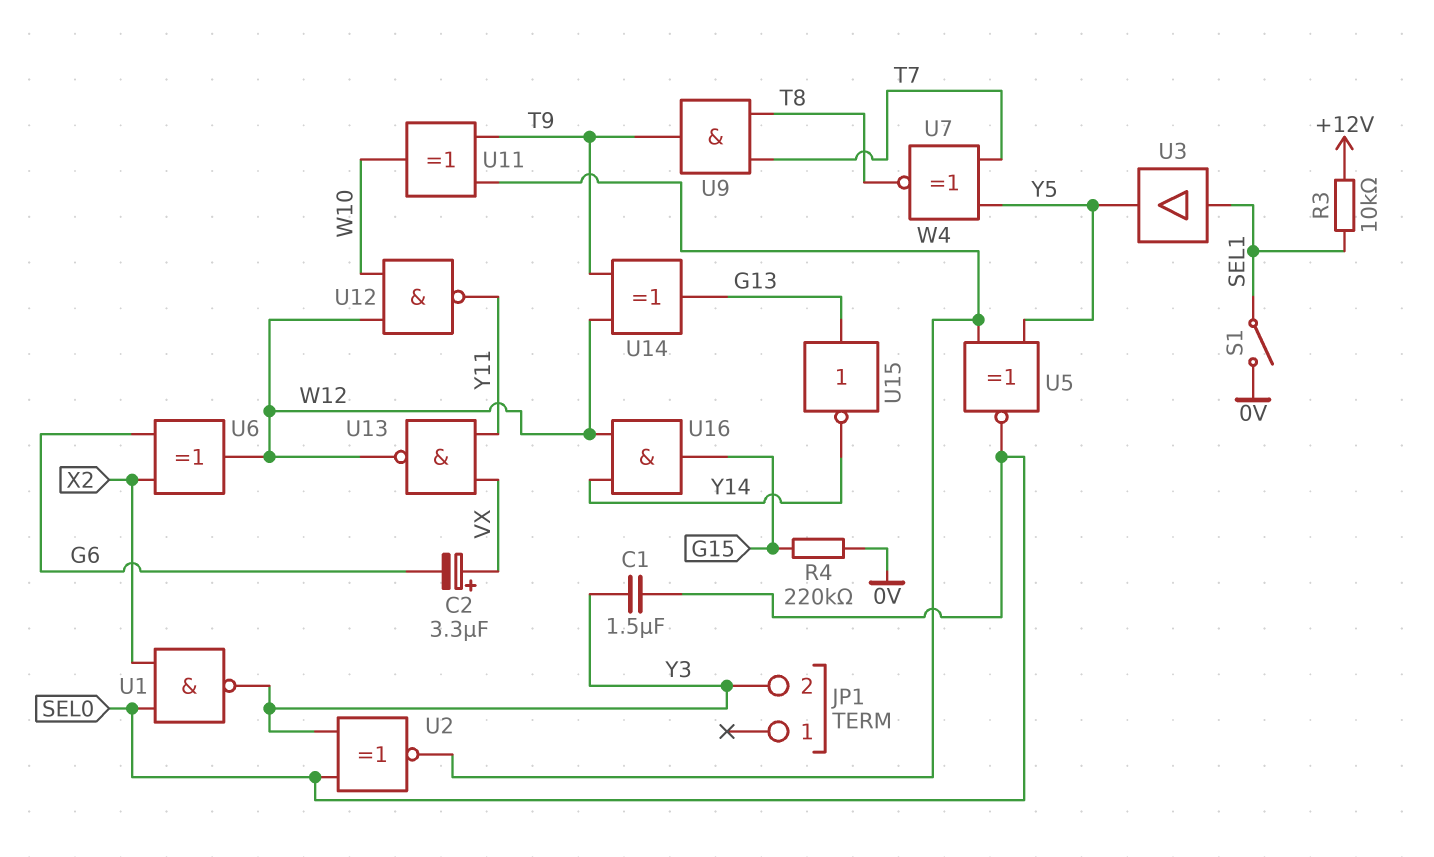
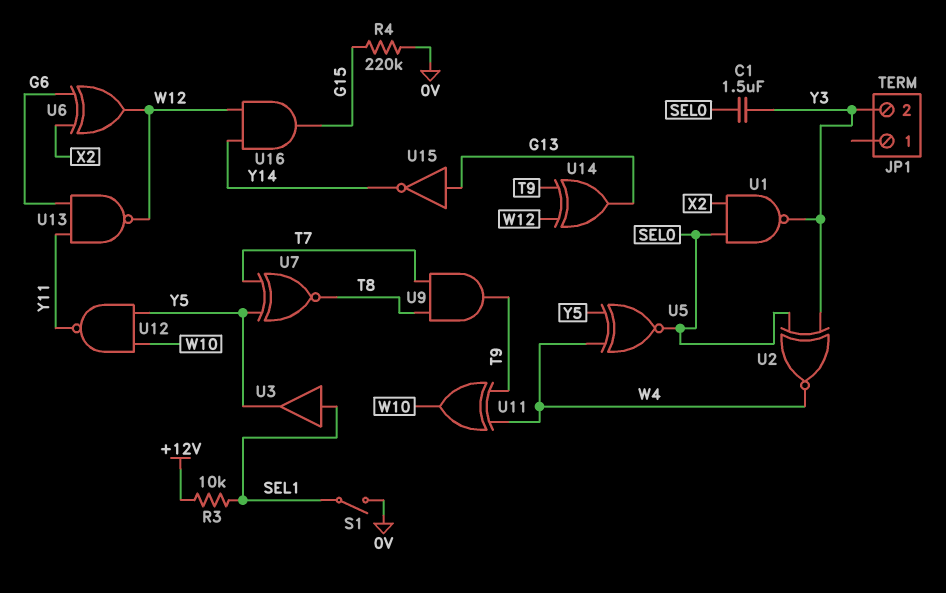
C2: 3.3uF (plus VX, minus G6) -> none
U12: NAND (in W10, in W12, out Y11) -> NAND (in W10, in Y5, out Y11)
U13: NAND (in VX, in Y11, out W12) -> NAND (in G6, in Y11, out W12)

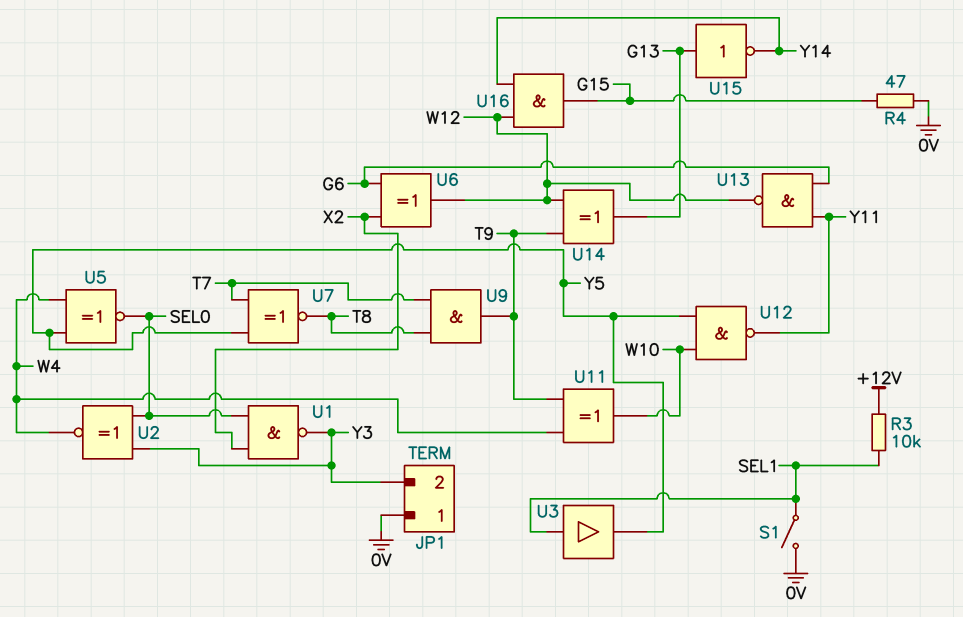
C1: 1.5uF (SEL0, Y3) -> none
JP1 pin 1: none -> 0V
R4: 220k (0V, G15) -> 47 (0V, G15)

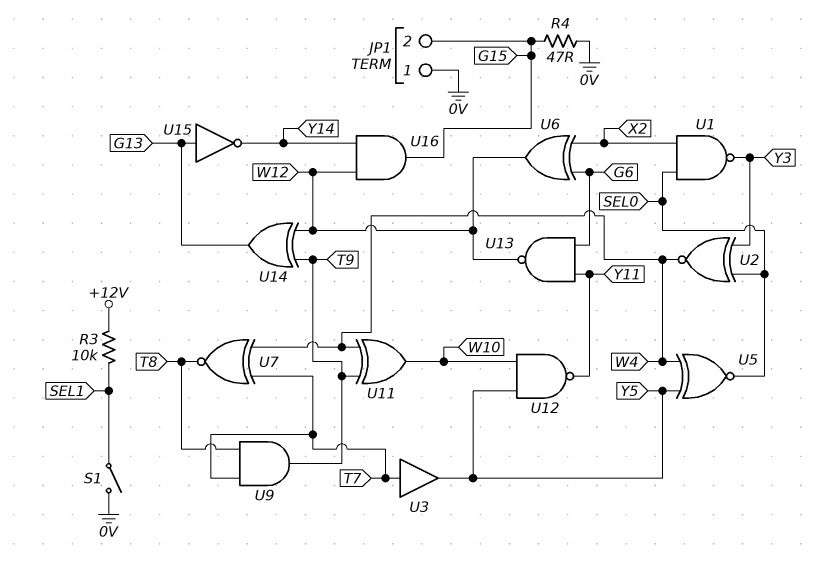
JP1 pin 2: Y3 -> G15
U3: buffer (in SEL1, out Y5) -> buffer (in T7, out Y5)
U7: XNOR (in T7, in Y5, out T8) -> XNOR (in T7, in W4, out T8)

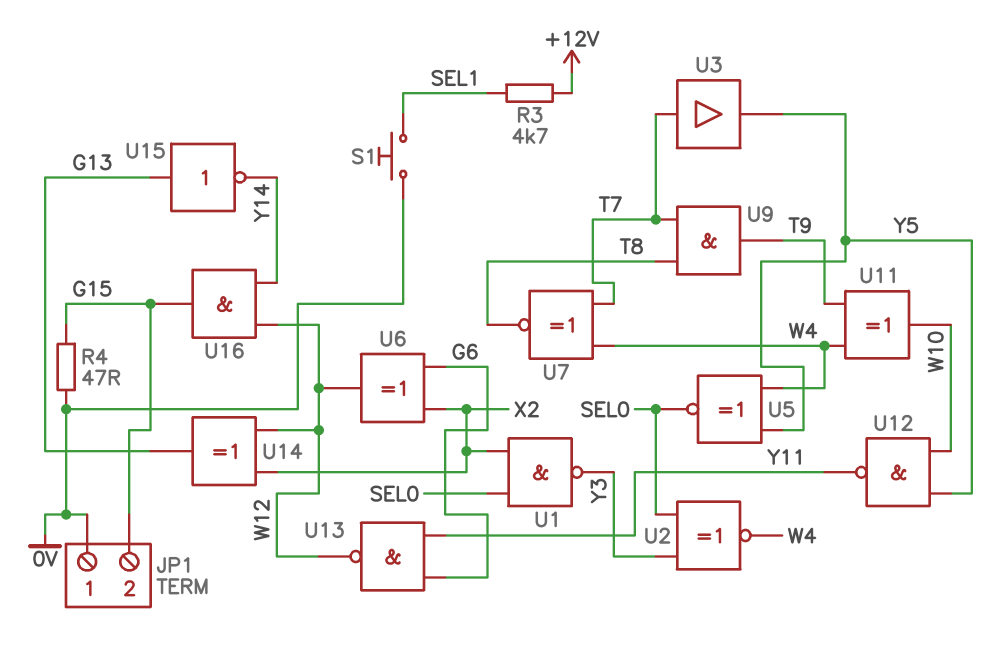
R3: 10k (+12V, SEL1) -> 4.7k (+12V, SEL1)
S1: switch (0V, SEL1) -> button (0V, SEL1)
U14: XOR (in T9, in W12, out G13) -> XOR (in W12, in X2, out G13)

